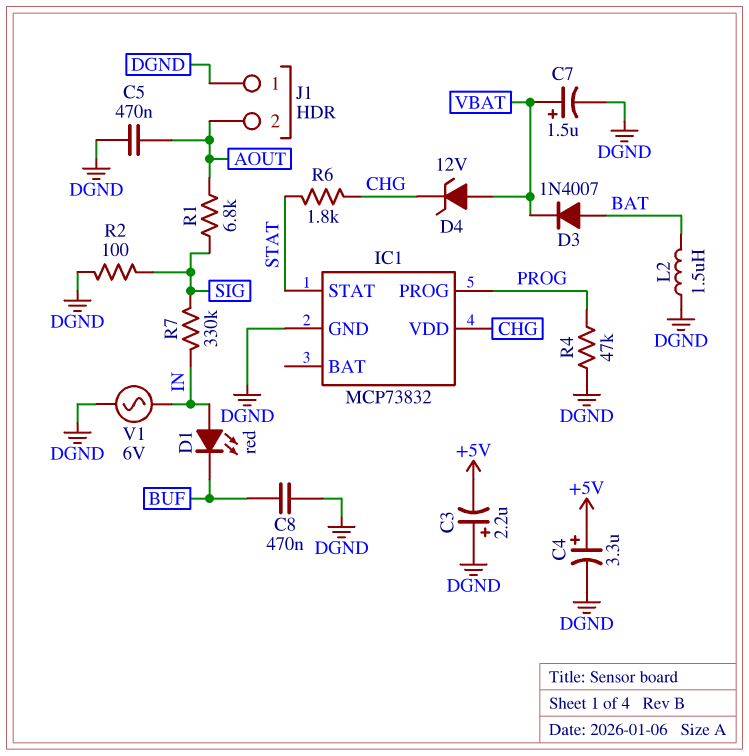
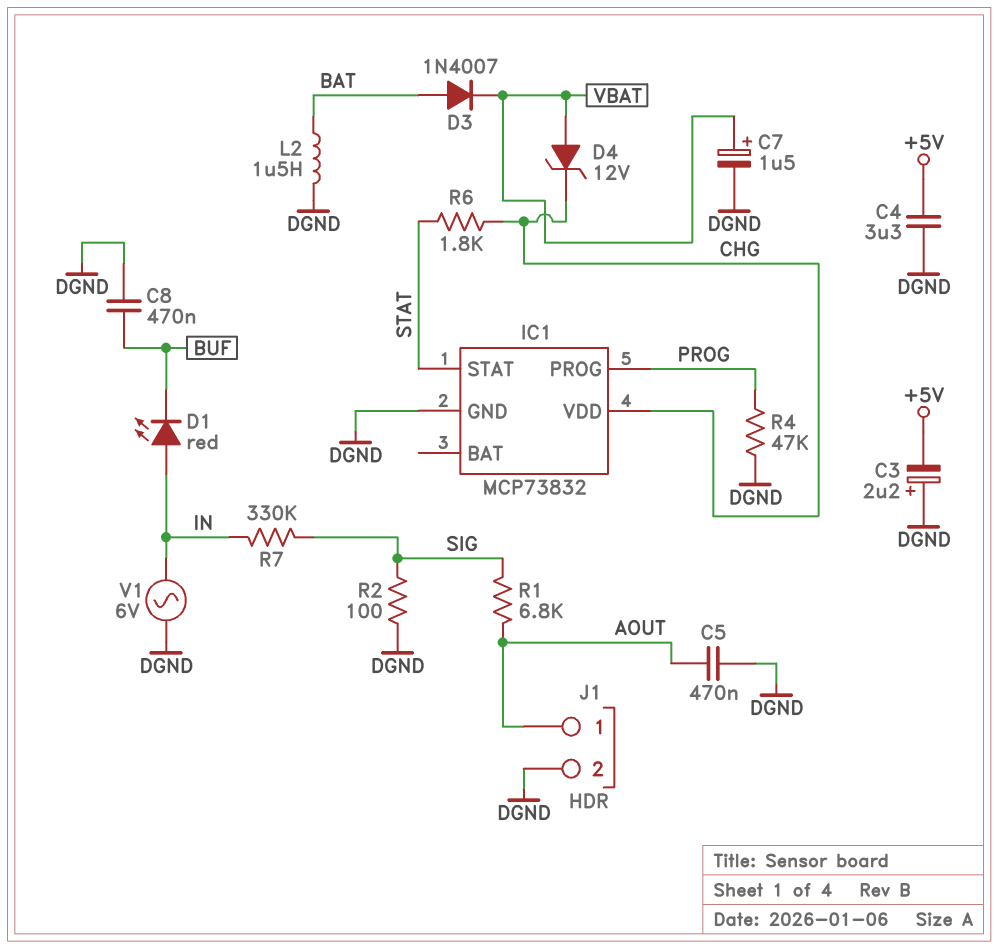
C4: 3.3uF (plus +5V, minus DGND) -> 3.3uF (+5V, DGND)
J1 pin 1: DGND -> AOUT
J1 pin 2: AOUT -> DGND

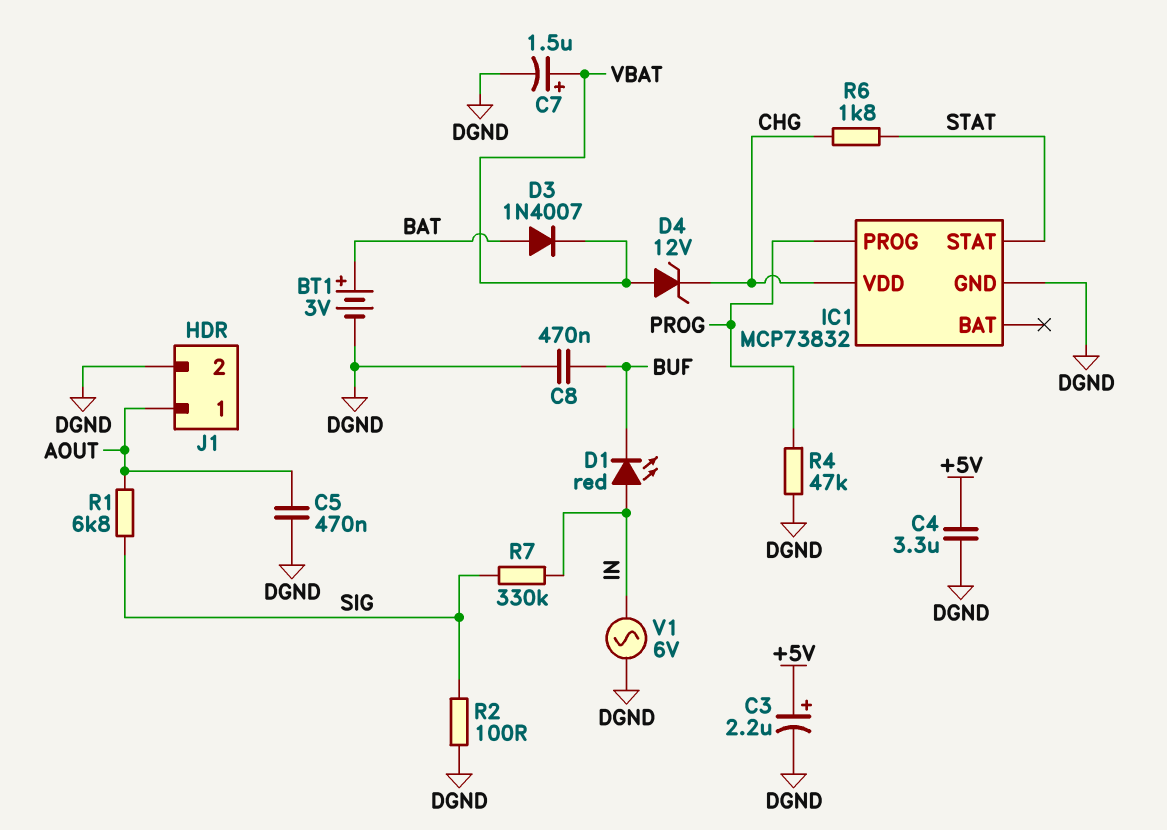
BT1: none -> 3V (plus BAT, minus DGND)
C3: 2.2uF (plus DGND, minus +5V) -> 2.2uF (plus +5V, minus DGND)
L2: 1.5uH (BAT, DGND) -> none

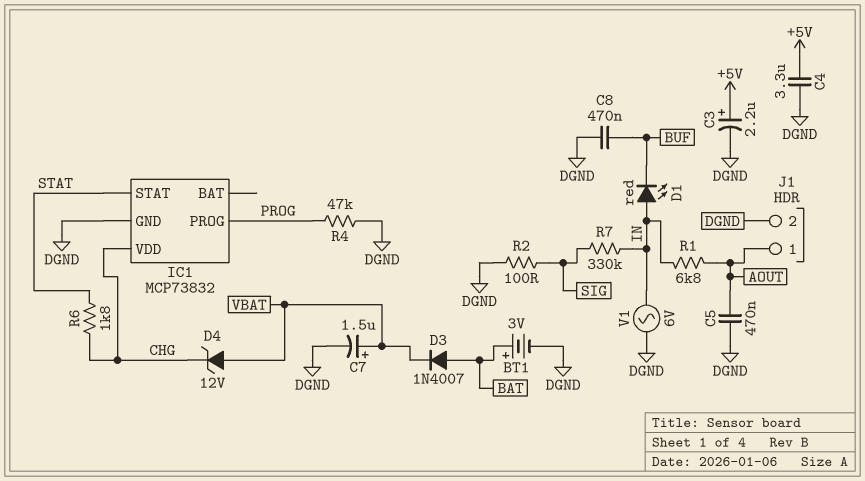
R1: 6.8k (AOUT, SIG) -> 6.8k (AOUT, IN)

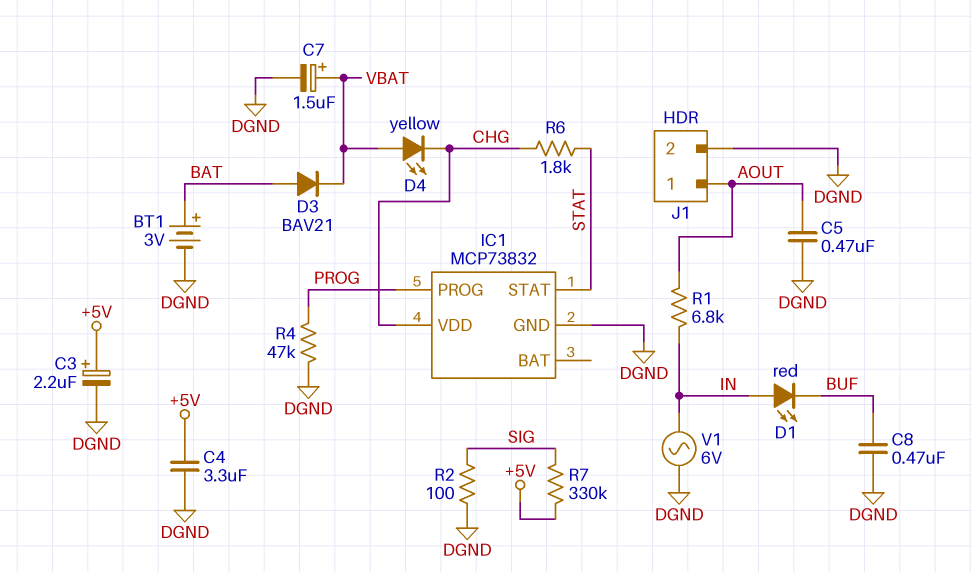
D3: diode 1N4007 (A BAT, K VBAT) -> diode BAV21 (A BAT, K VBAT)
D4: zener 12V (A VBAT, K CHG) -> LED yellow (A VBAT, K CHG)
R7: 330k (IN, SIG) -> 330k (+5V, SIG)

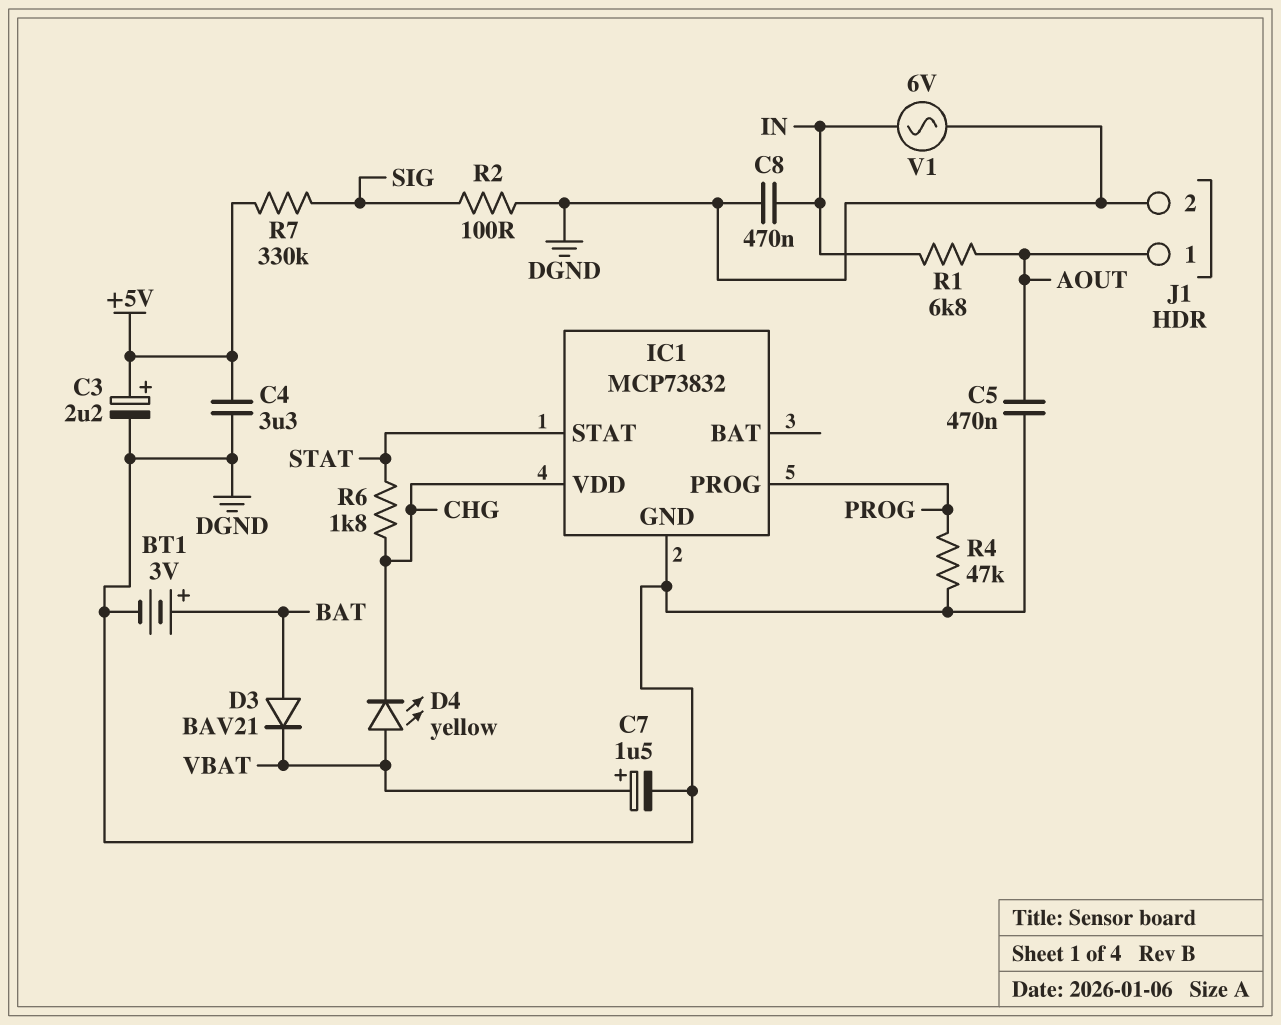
C8: 470nF (BUF, DGND) -> 470nF (DGND, IN)
D1: LED red (A IN, K BUF) -> none

